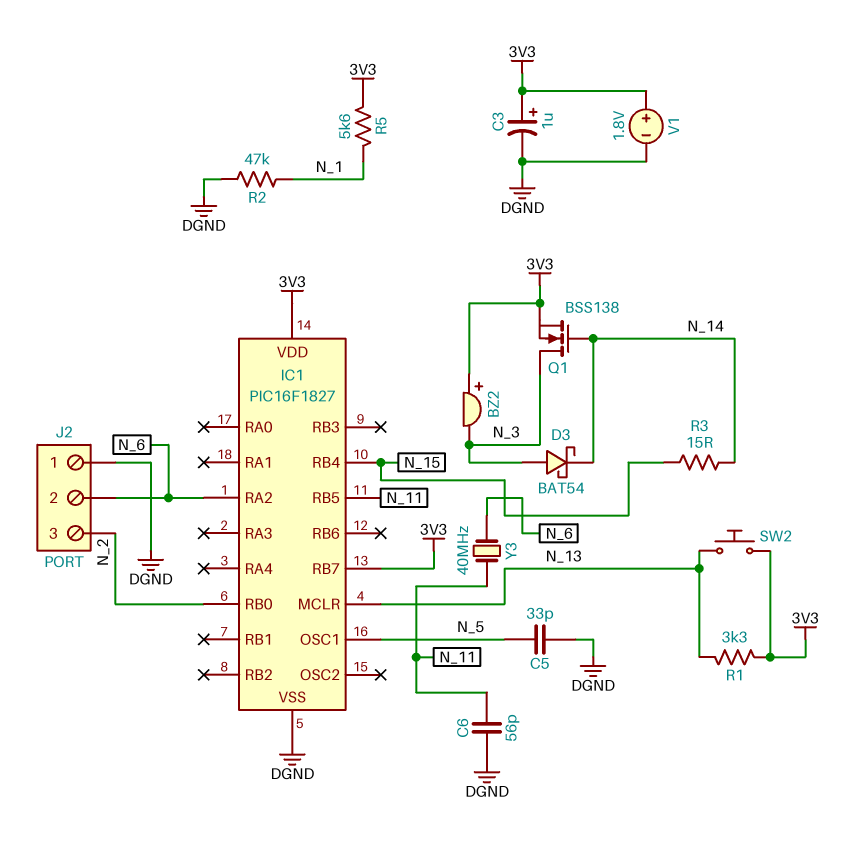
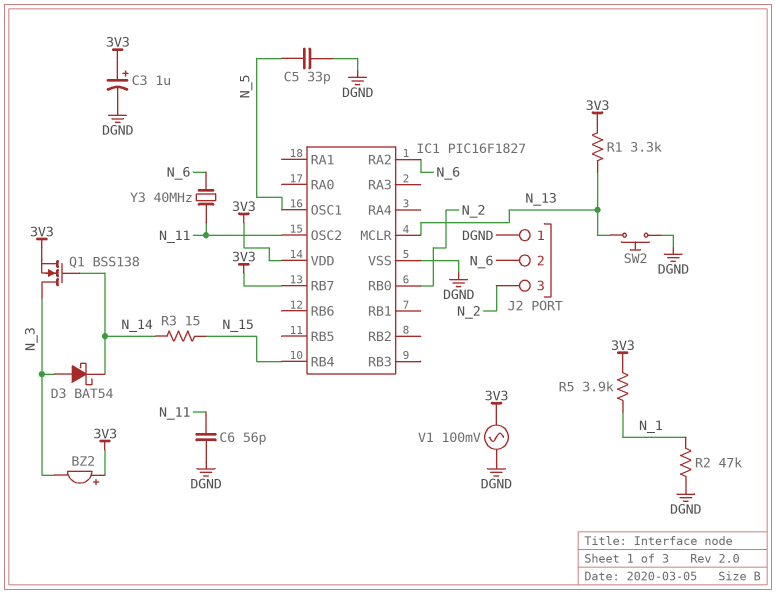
IC1 pin OSC2: none -> N_11
IC1 pin RB5: N_11 -> none
R5: 5.6k (3V3, N_1) -> 3.9k (3V3, N_1)
SW2: button (3V3, N_13) -> button (DGND, N_13)
V1: 1.8V (plus 3V3, minus DGND) -> AC 100mV (3V3, DGND)

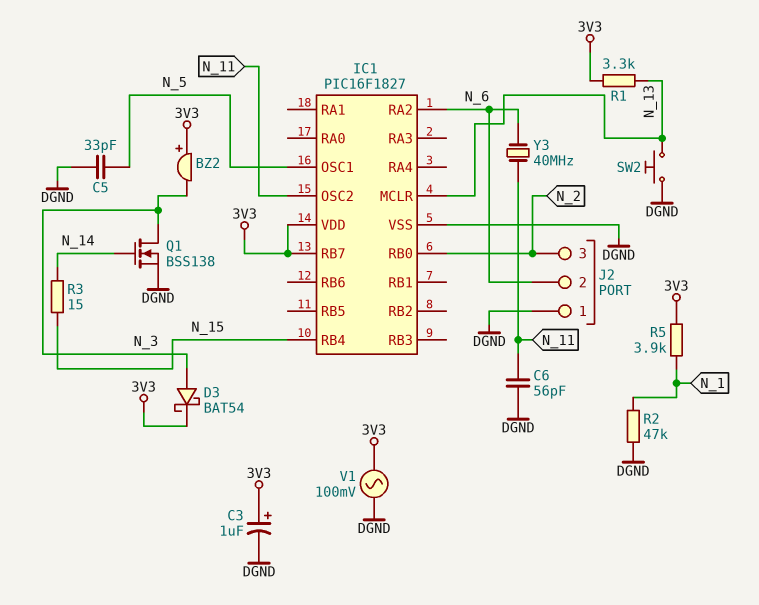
D3: schottky BAT54 (A N_3, K N_14) -> schottky BAT54 (A N_3, K 3V3)
Q1: NMOS BSS138 (G N_14, D N_3, S 3V3) -> NMOS BSS138 (G N_14, D N_3, S DGND)

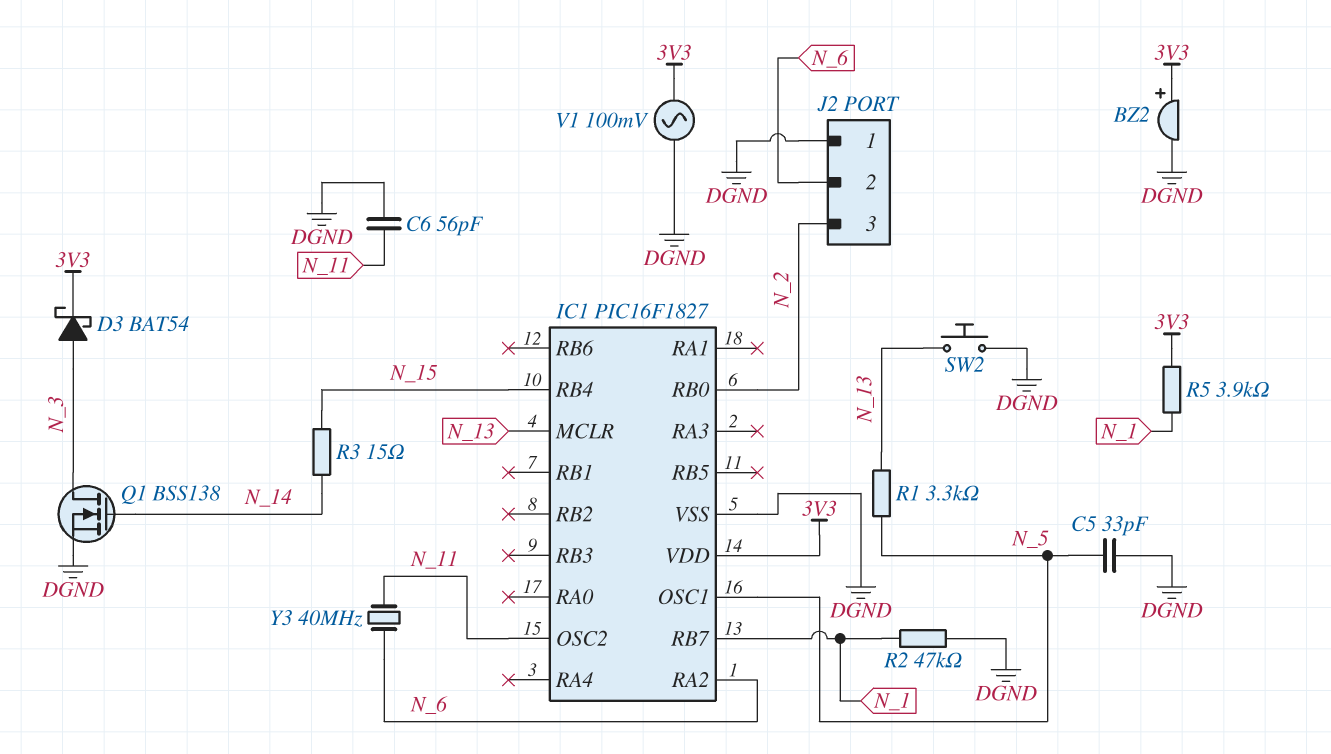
BZ2: buzzer (plus 3V3, minus N_3) -> buzzer (plus 3V3, minus DGND)
C3: 1uF (plus 3V3, minus DGND) -> none
IC1 pin RB7: 3V3 -> N_1
R1: 3.3k (3V3, N_13) -> 3.3k (N_5, N_13)

